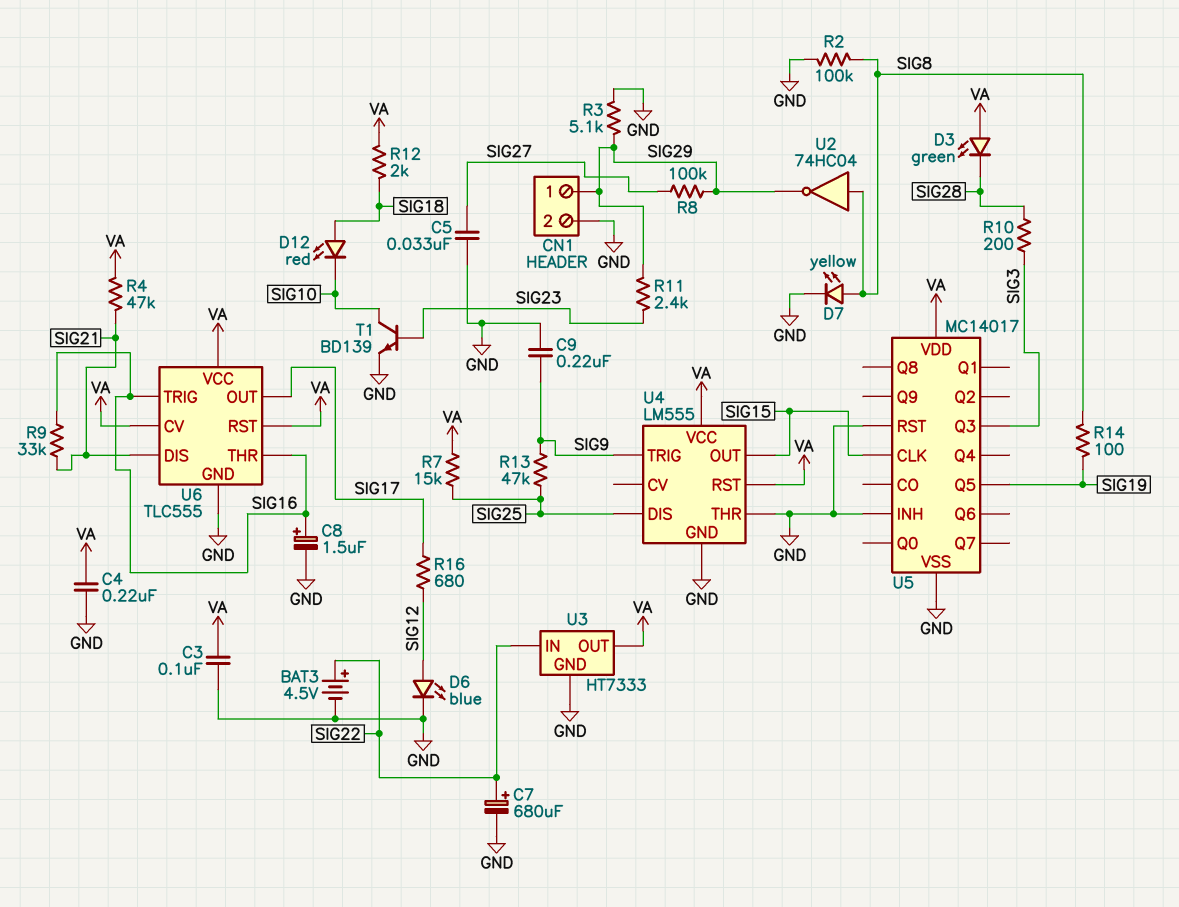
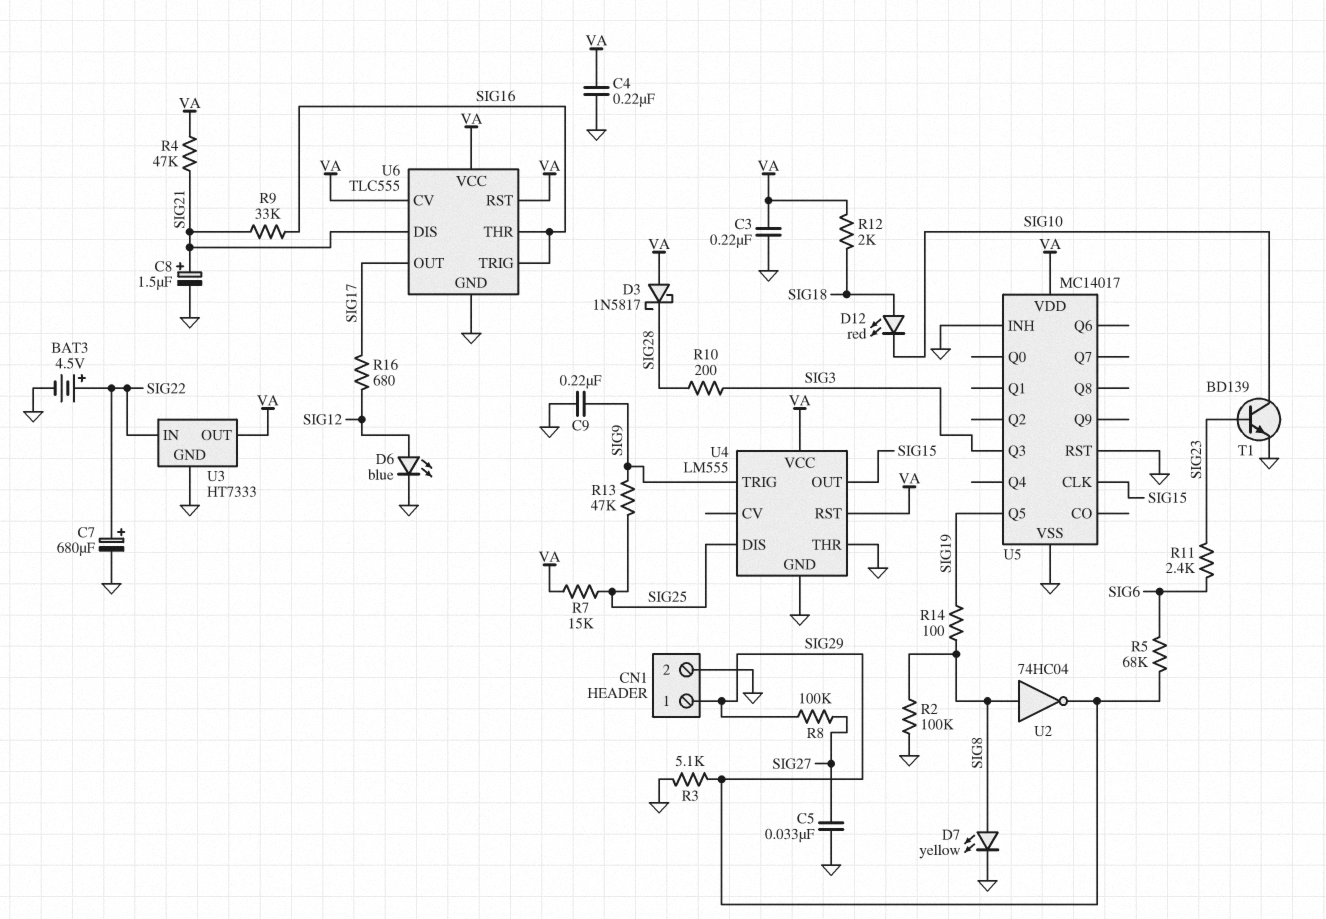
C3: 100nF (GND, VA) -> 220nF (GND, VA)
C8: 1.5uF (plus SIG16, minus GND) -> 1.5uF (plus SIG21, minus GND)
D3: LED green (A VA, K SIG28) -> schottky 1N5817 (A VA, K SIG28)
R5: none -> 68k (SIG6, SIG29)
R11: 2.4k (SIG23, SIG29) -> 2.4k (SIG6, SIG23)

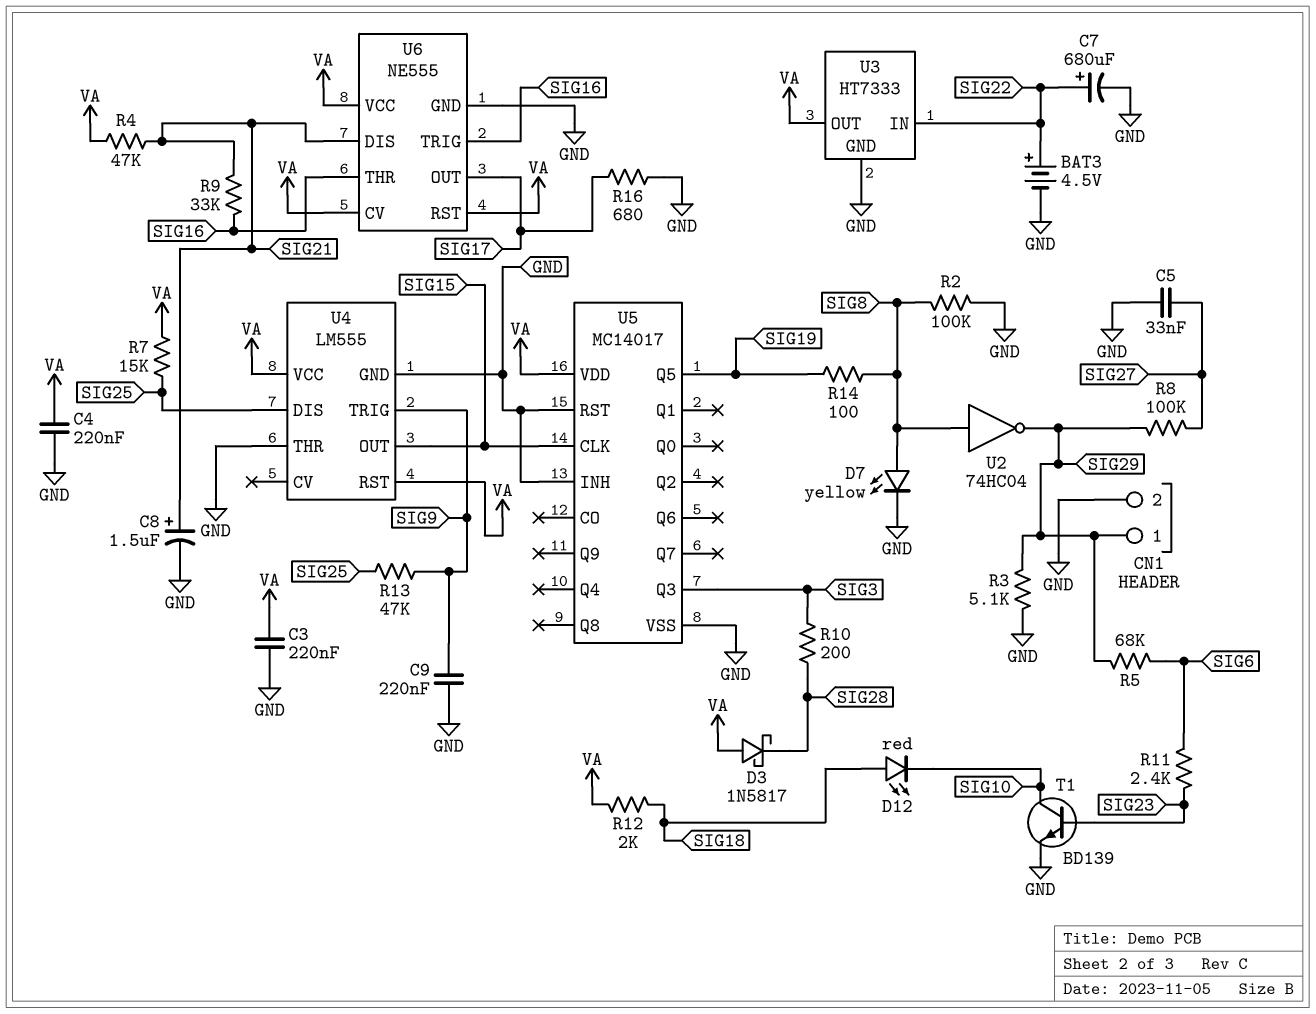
D6: LED blue (A SIG12, K GND) -> none
R16: 680 (SIG12, SIG17) -> 680 (GND, SIG17)
U6: TLC555 -> NE555

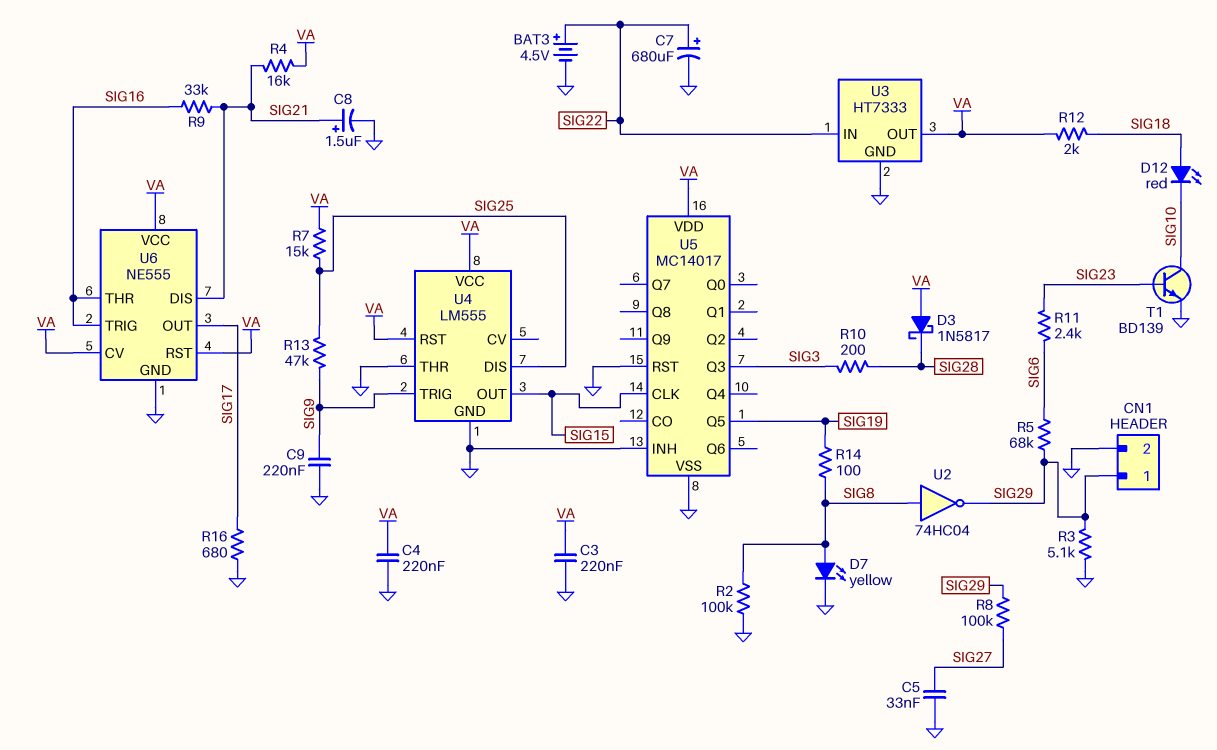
R4: 47k (SIG21, VA) -> 16k (SIG21, VA)

